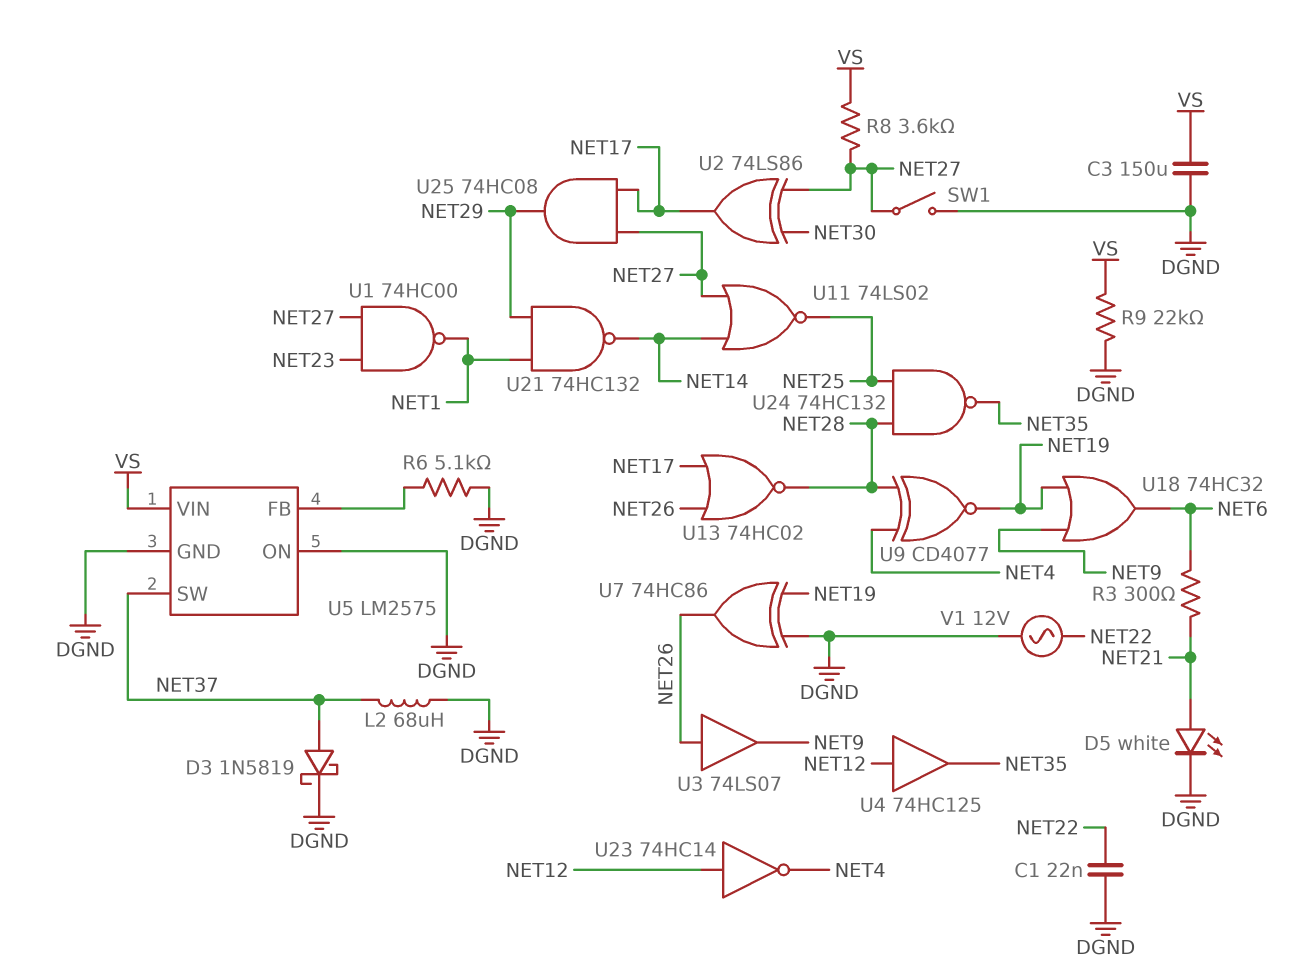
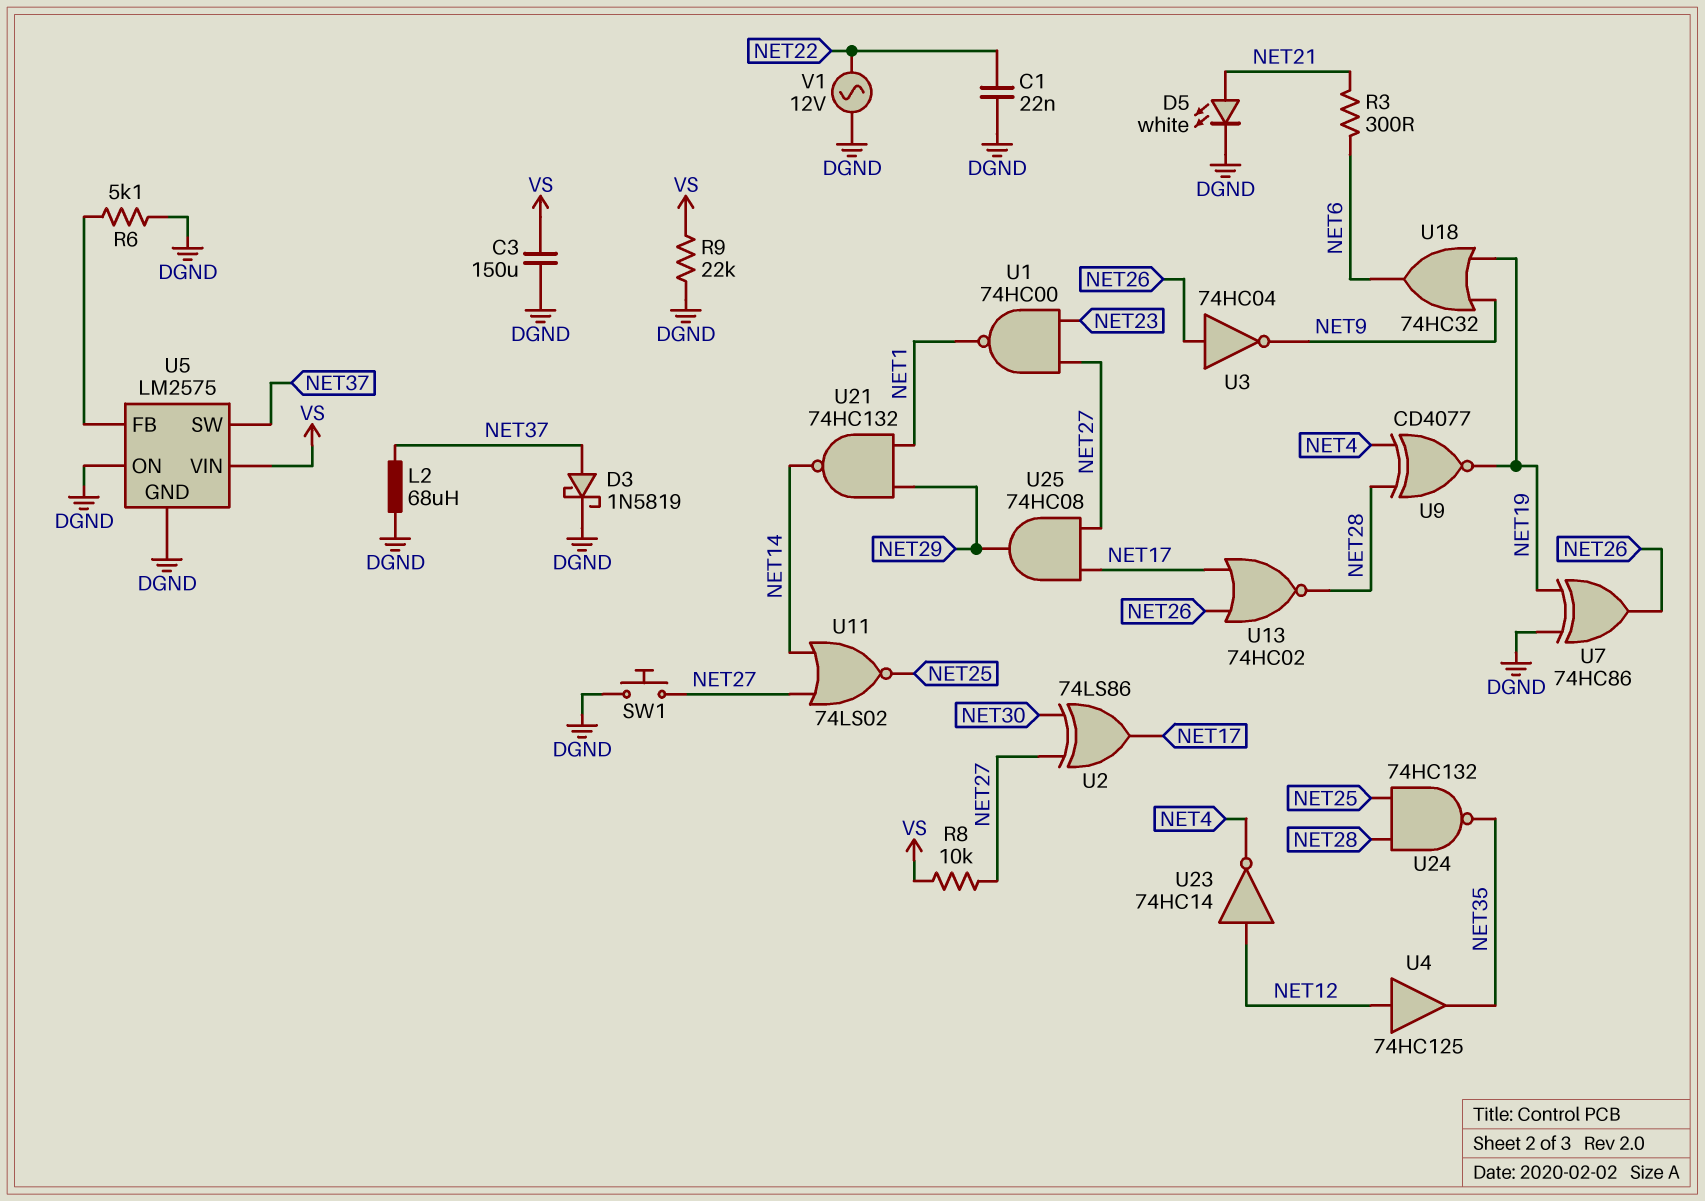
R8: 3.6k (NET27, VS) -> 10k (NET27, VS)
SW1: switch (DGND, NET27) -> button (DGND, NET27)
U3: buffer 74LS07 (in NET26, out NET9) -> NOT 74HC04 (in NET26, out NET9)

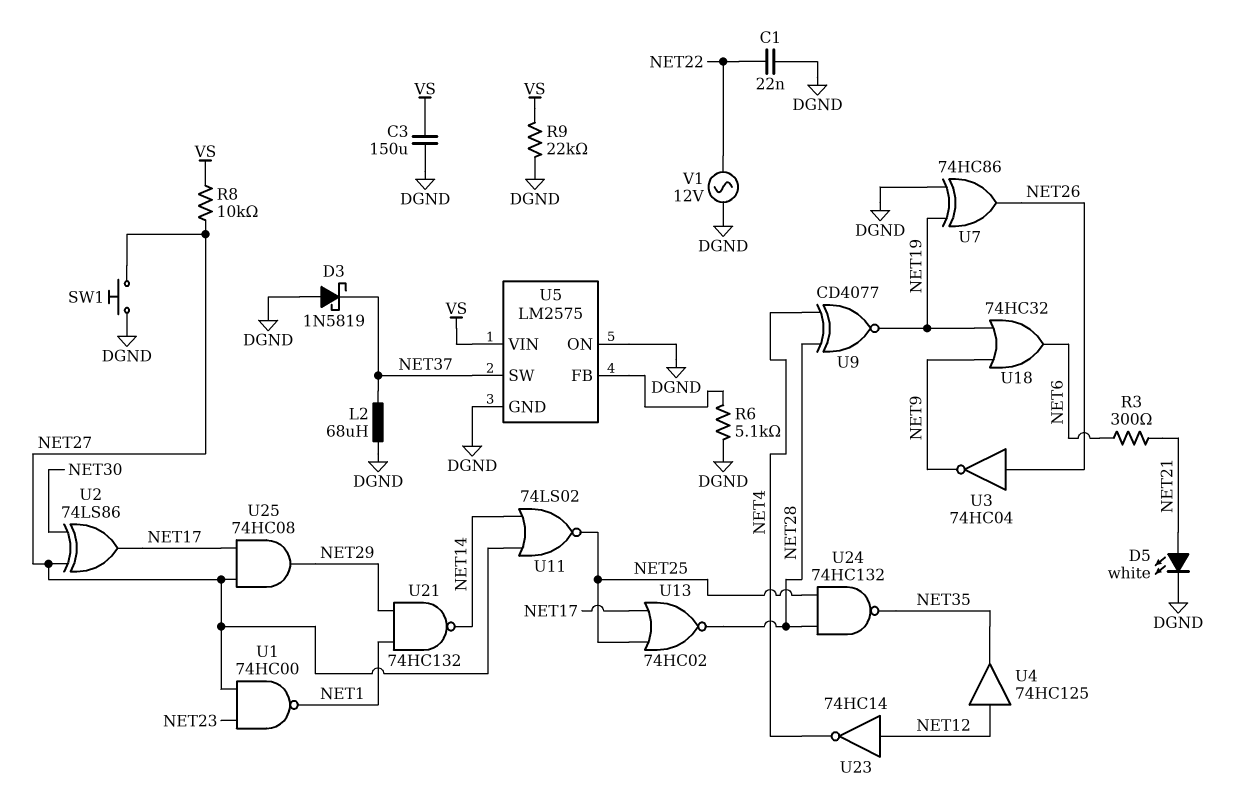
D3: schottky 1N5819 (A NET37, K DGND) -> schottky 1N5819 (A DGND, K NET37)
U13: NOR 74HC02 (in NET17, in NET26, out NET28) -> NOR 74HC02 (in NET17, in NET25, out NET28)

